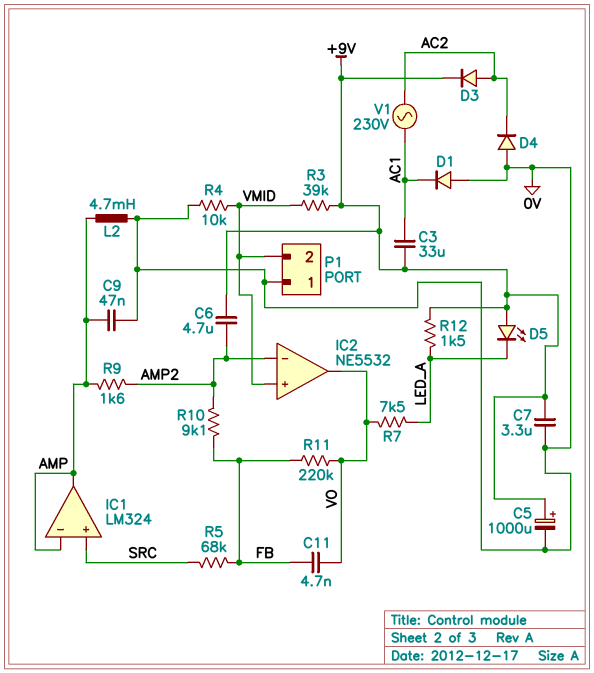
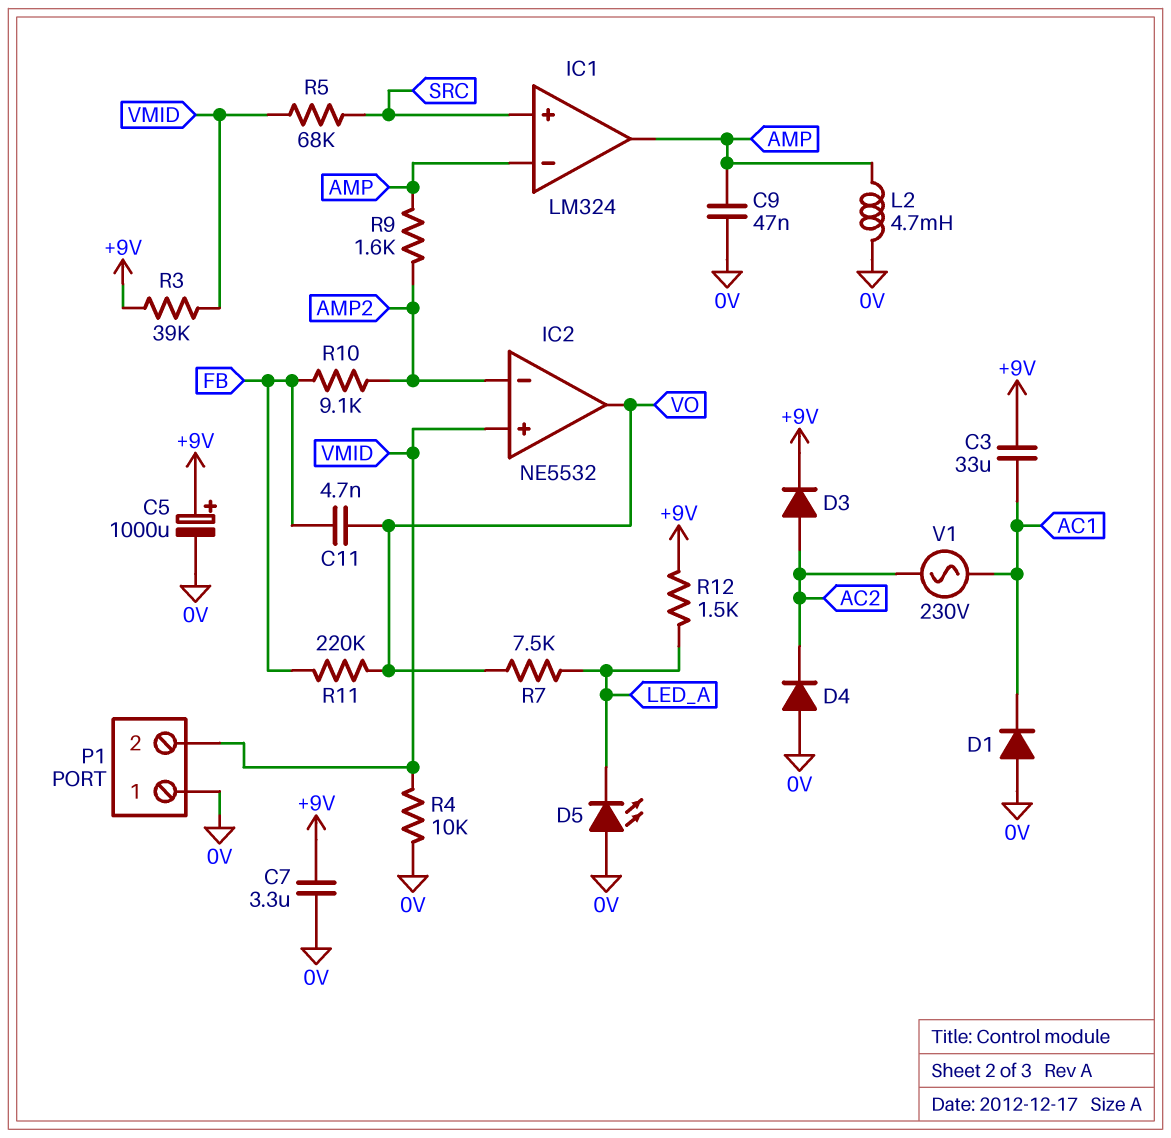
C6: 4.7uF (+9V, AMP2) -> none
D5: LED (A +9V, K LED_A) -> LED (A 0V, K LED_A)
R5: 68k (FB, SRC) -> 68k (SRC, VMID)

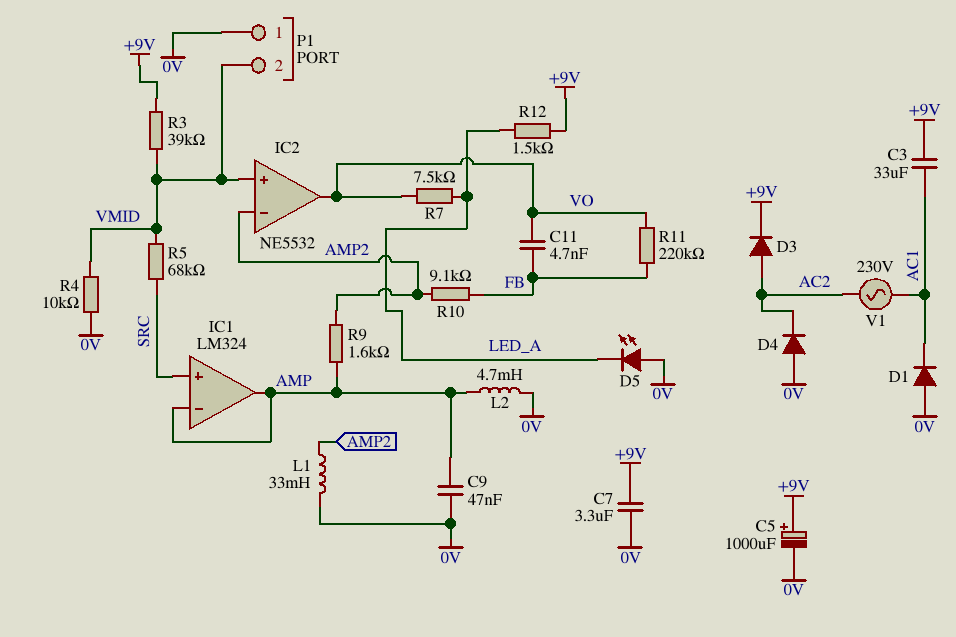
L1: none -> 33mH (0V, AMP2)

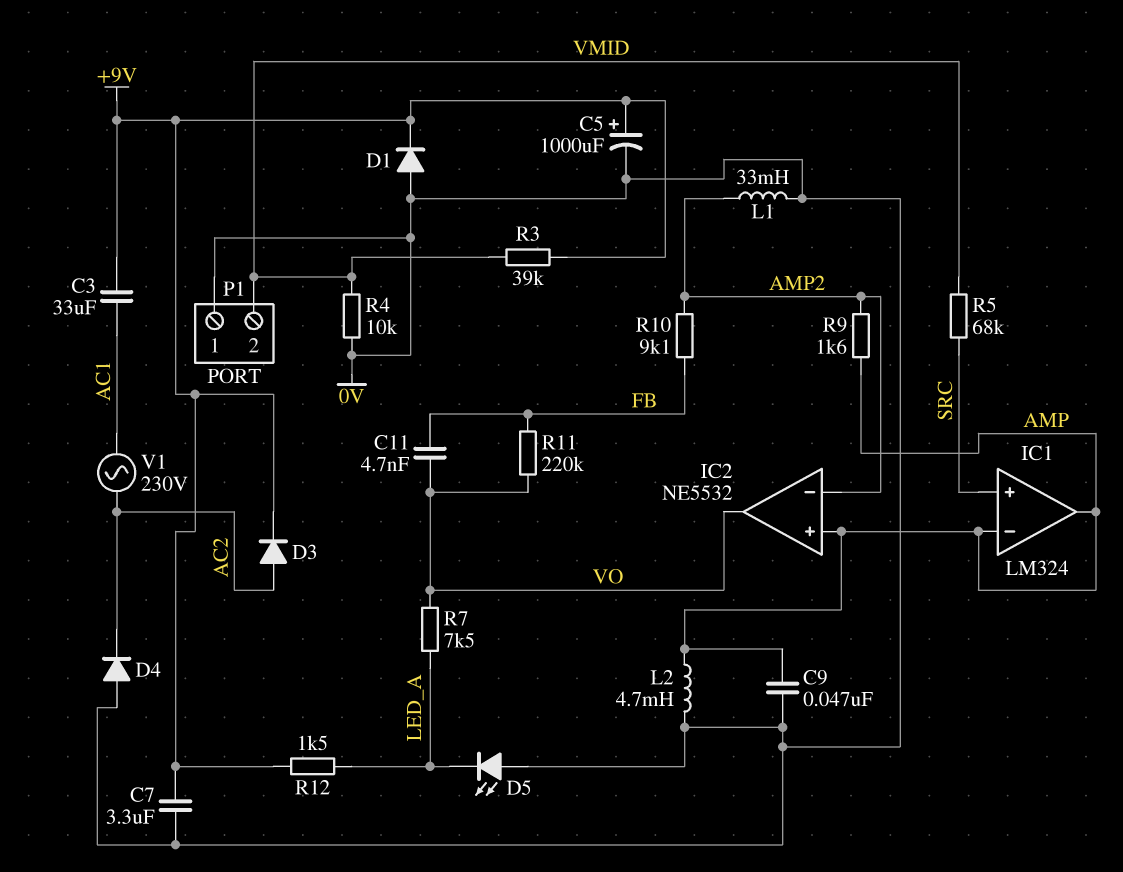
D1: diode (A 0V, K AC1) -> diode (A 0V, K +9V)
IC2 pin in+: VMID -> AMP

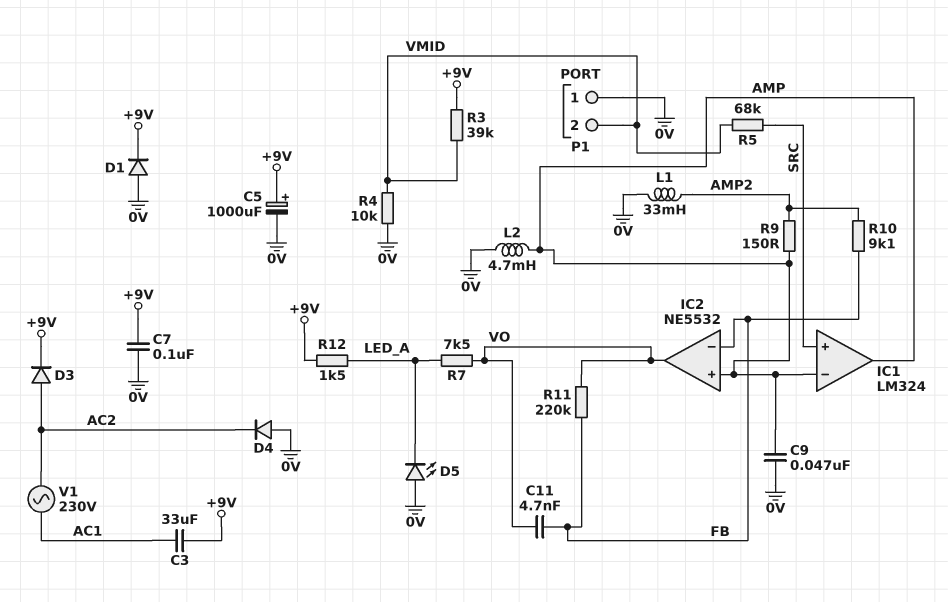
C7: 3.3uF (+9V, 0V) -> 100nF (+9V, 0V)
IC2 pin in-: AMP2 -> FB
R9: 1.6k (AMP, AMP2) -> 150 (AMP, AMP2)

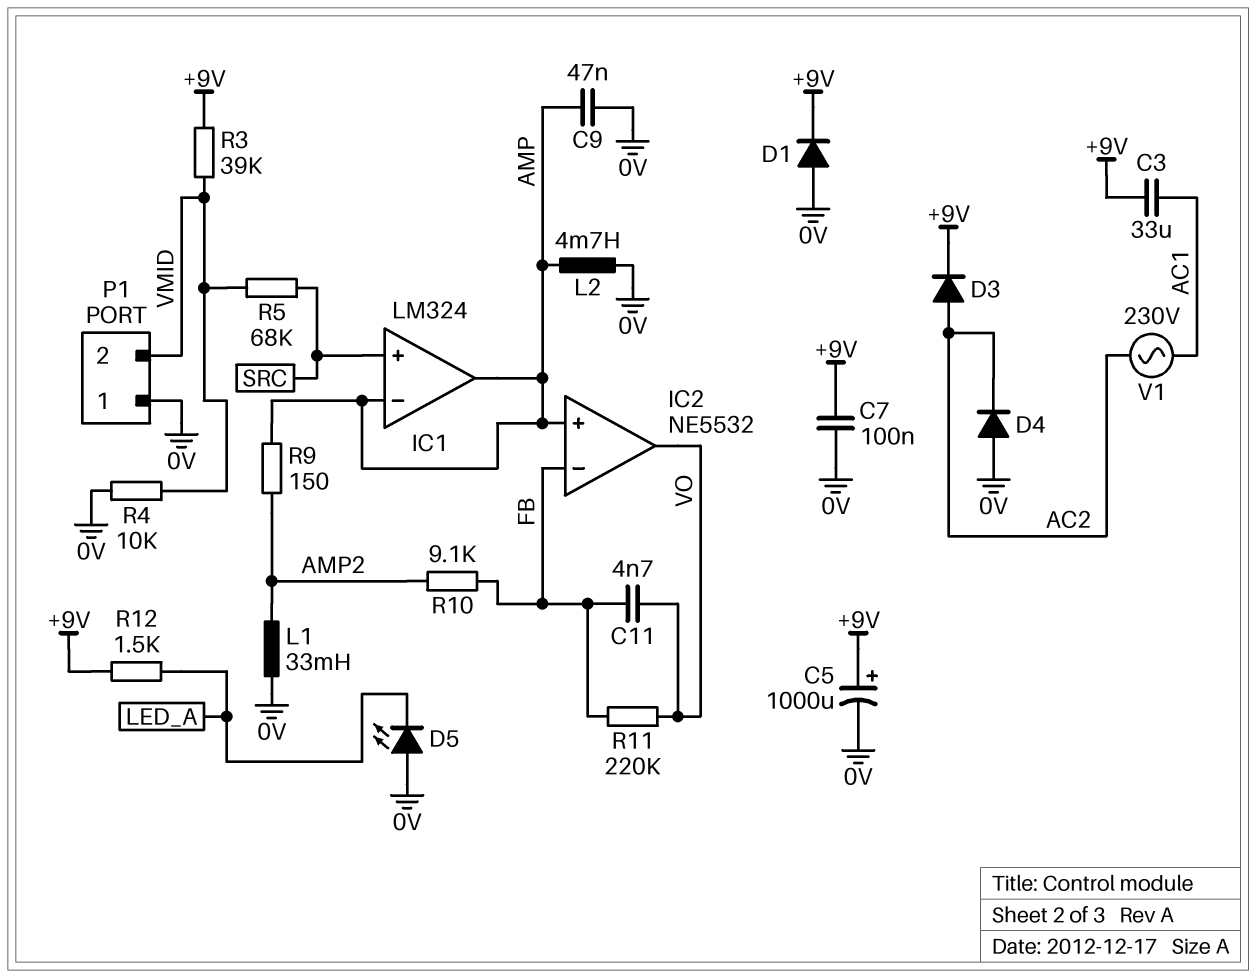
R7: 7.5k (LED_A, VO) -> none

